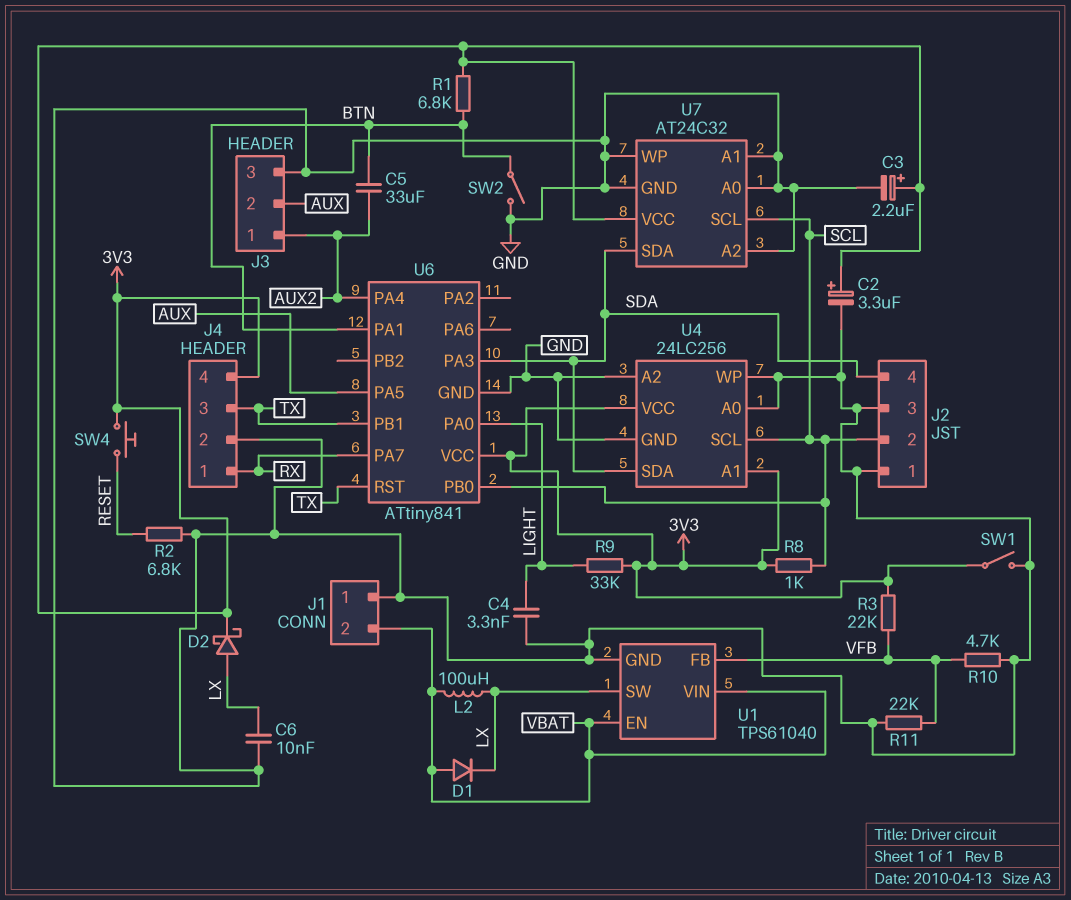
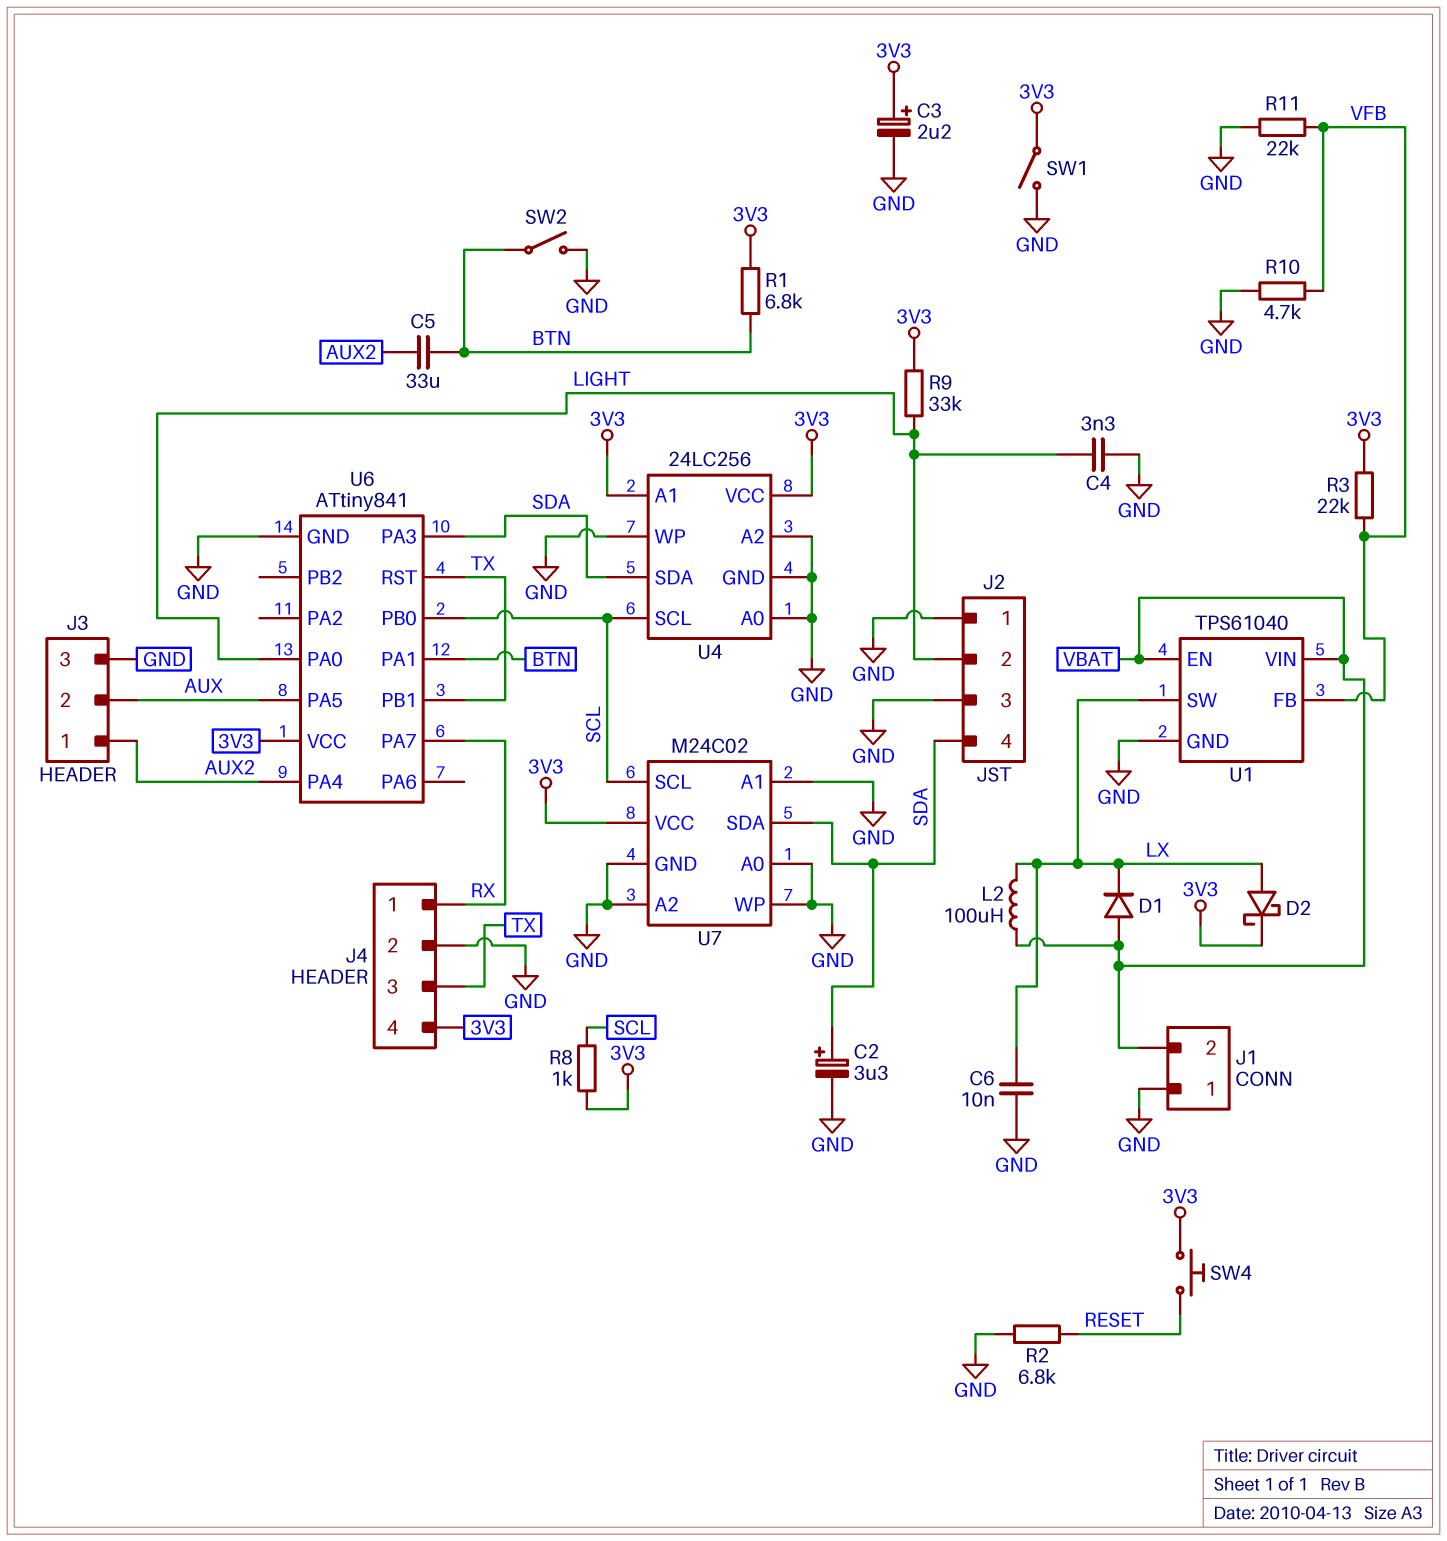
C2: 3.3uF (plus 3V3, minus GND) -> 3.3uF (plus SDA, minus GND)
J2 pin 2: SCL -> LIGHT
U7: AT24C32 -> M24C02

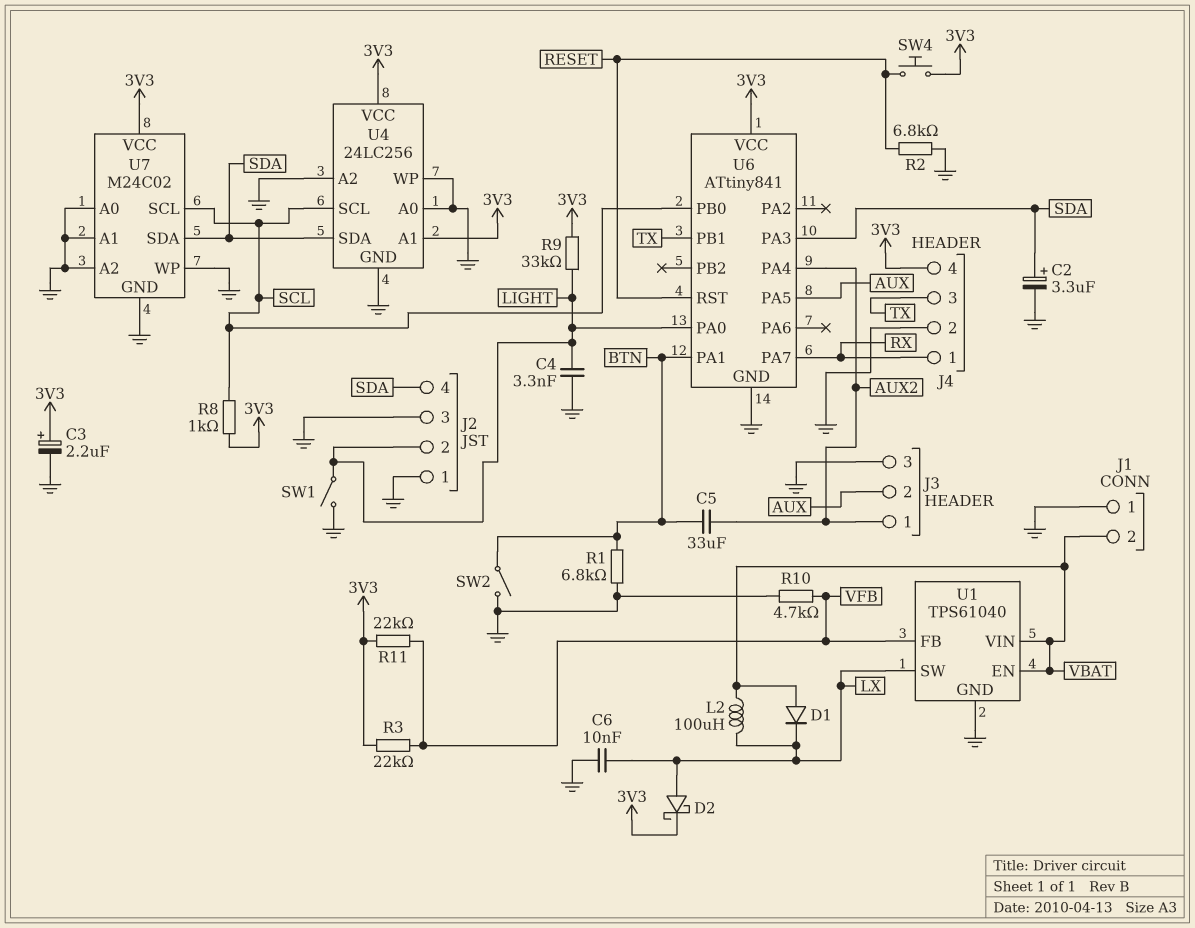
R1: 6.8k (3V3, BTN) -> 6.8k (BTN, GND)
R11: 22k (GND, VFB) -> 22k (3V3, VFB)
SW1: switch (3V3, GND) -> switch (GND, LIGHT)
U6 pin RST: TX -> RESET

